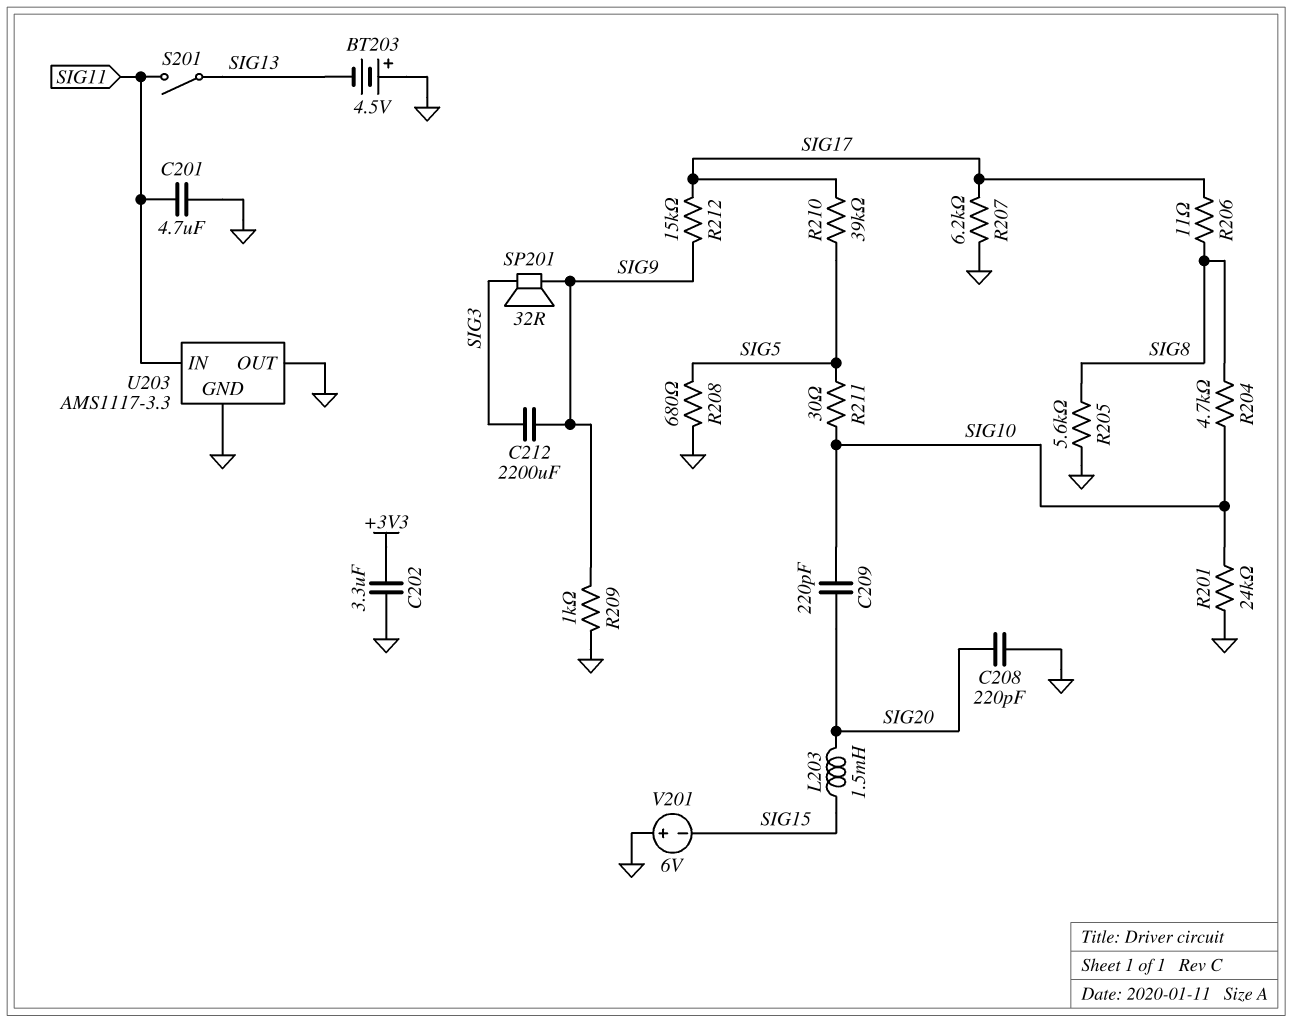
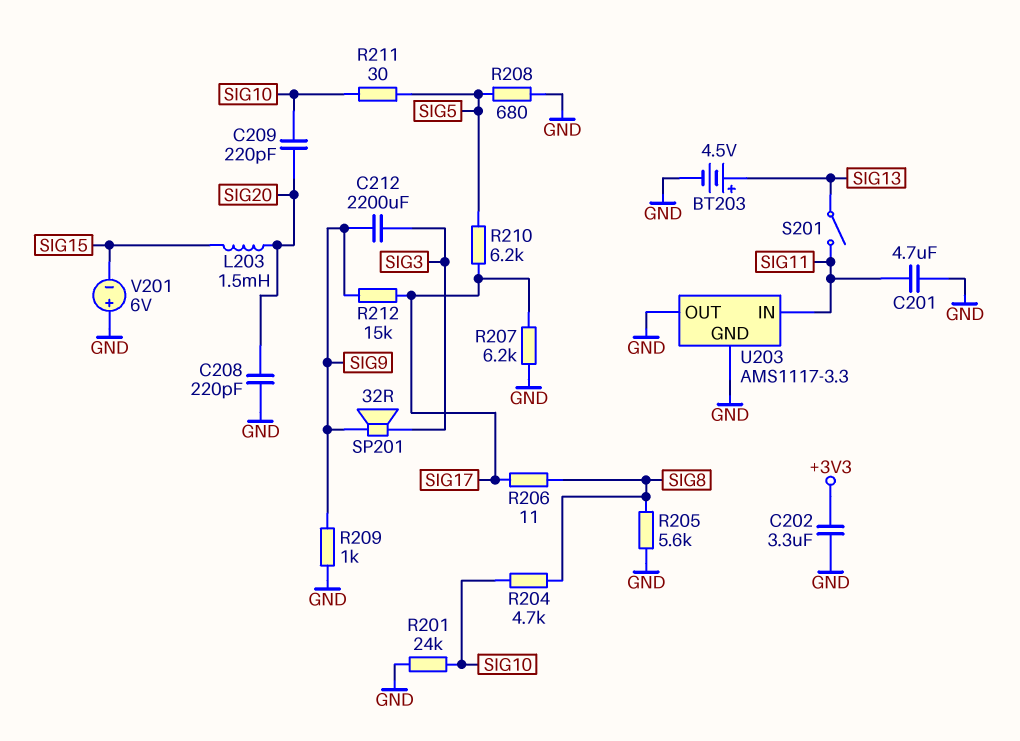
BT203: 4.5V (plus GND, minus SIG13) -> 4.5V (plus SIG13, minus GND)
R210: 39k (SIG5, SIG17) -> 6.2k (SIG5, SIG17)

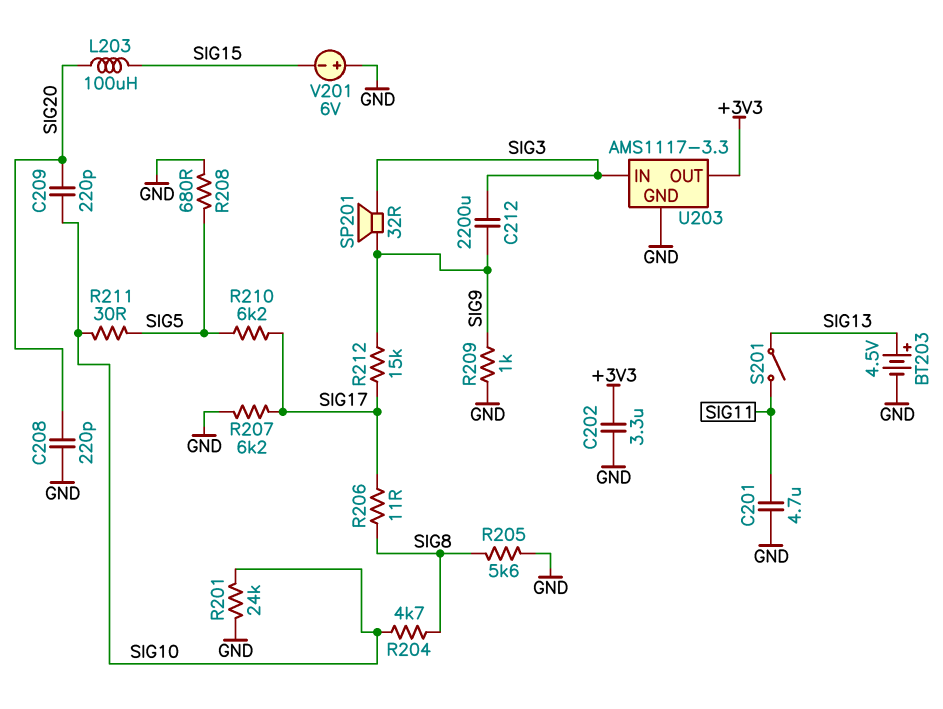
L203: 1.5mH (SIG15, SIG20) -> 100uH (SIG15, SIG20)
U203 pin IN: SIG11 -> SIG3
U203 pin OUT: GND -> +3V3

